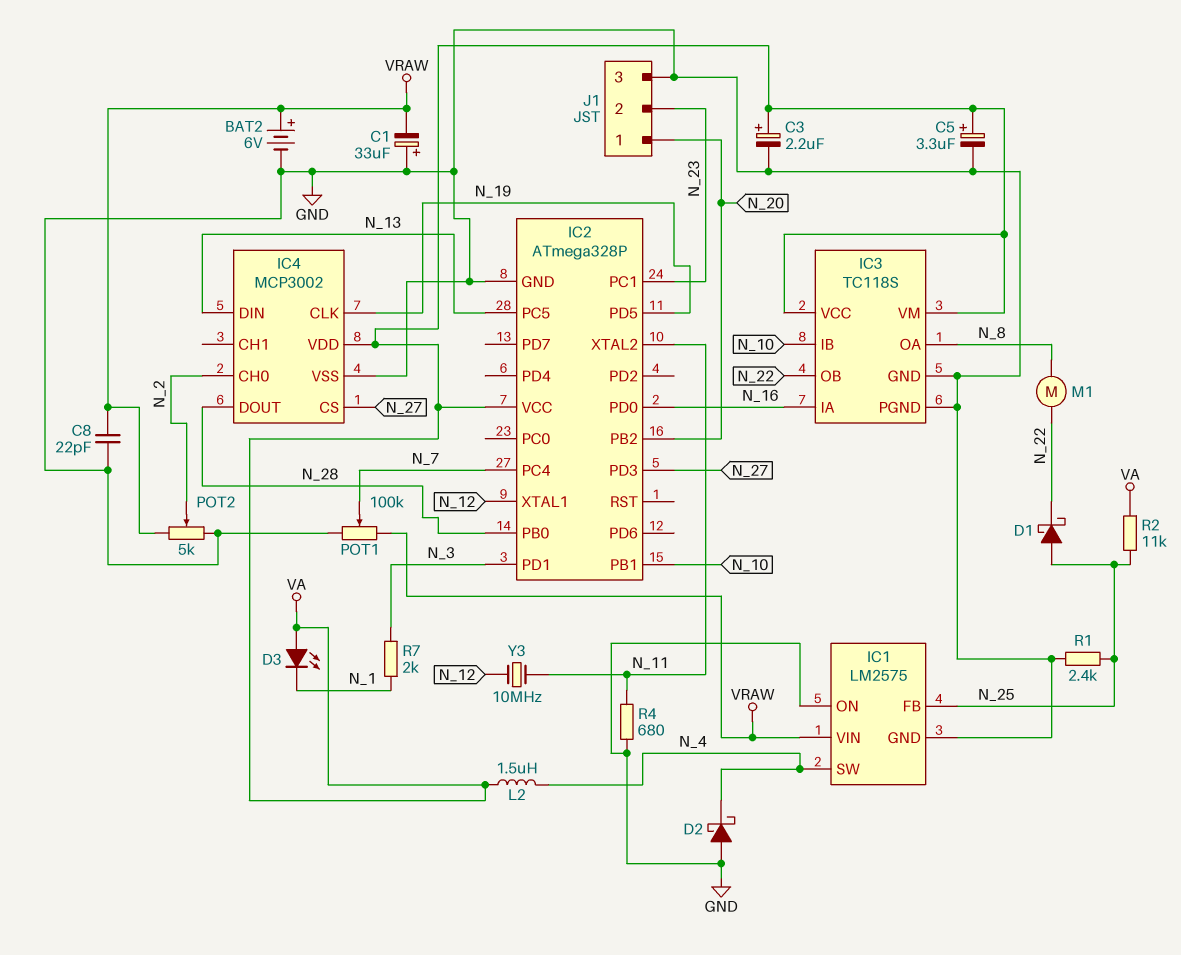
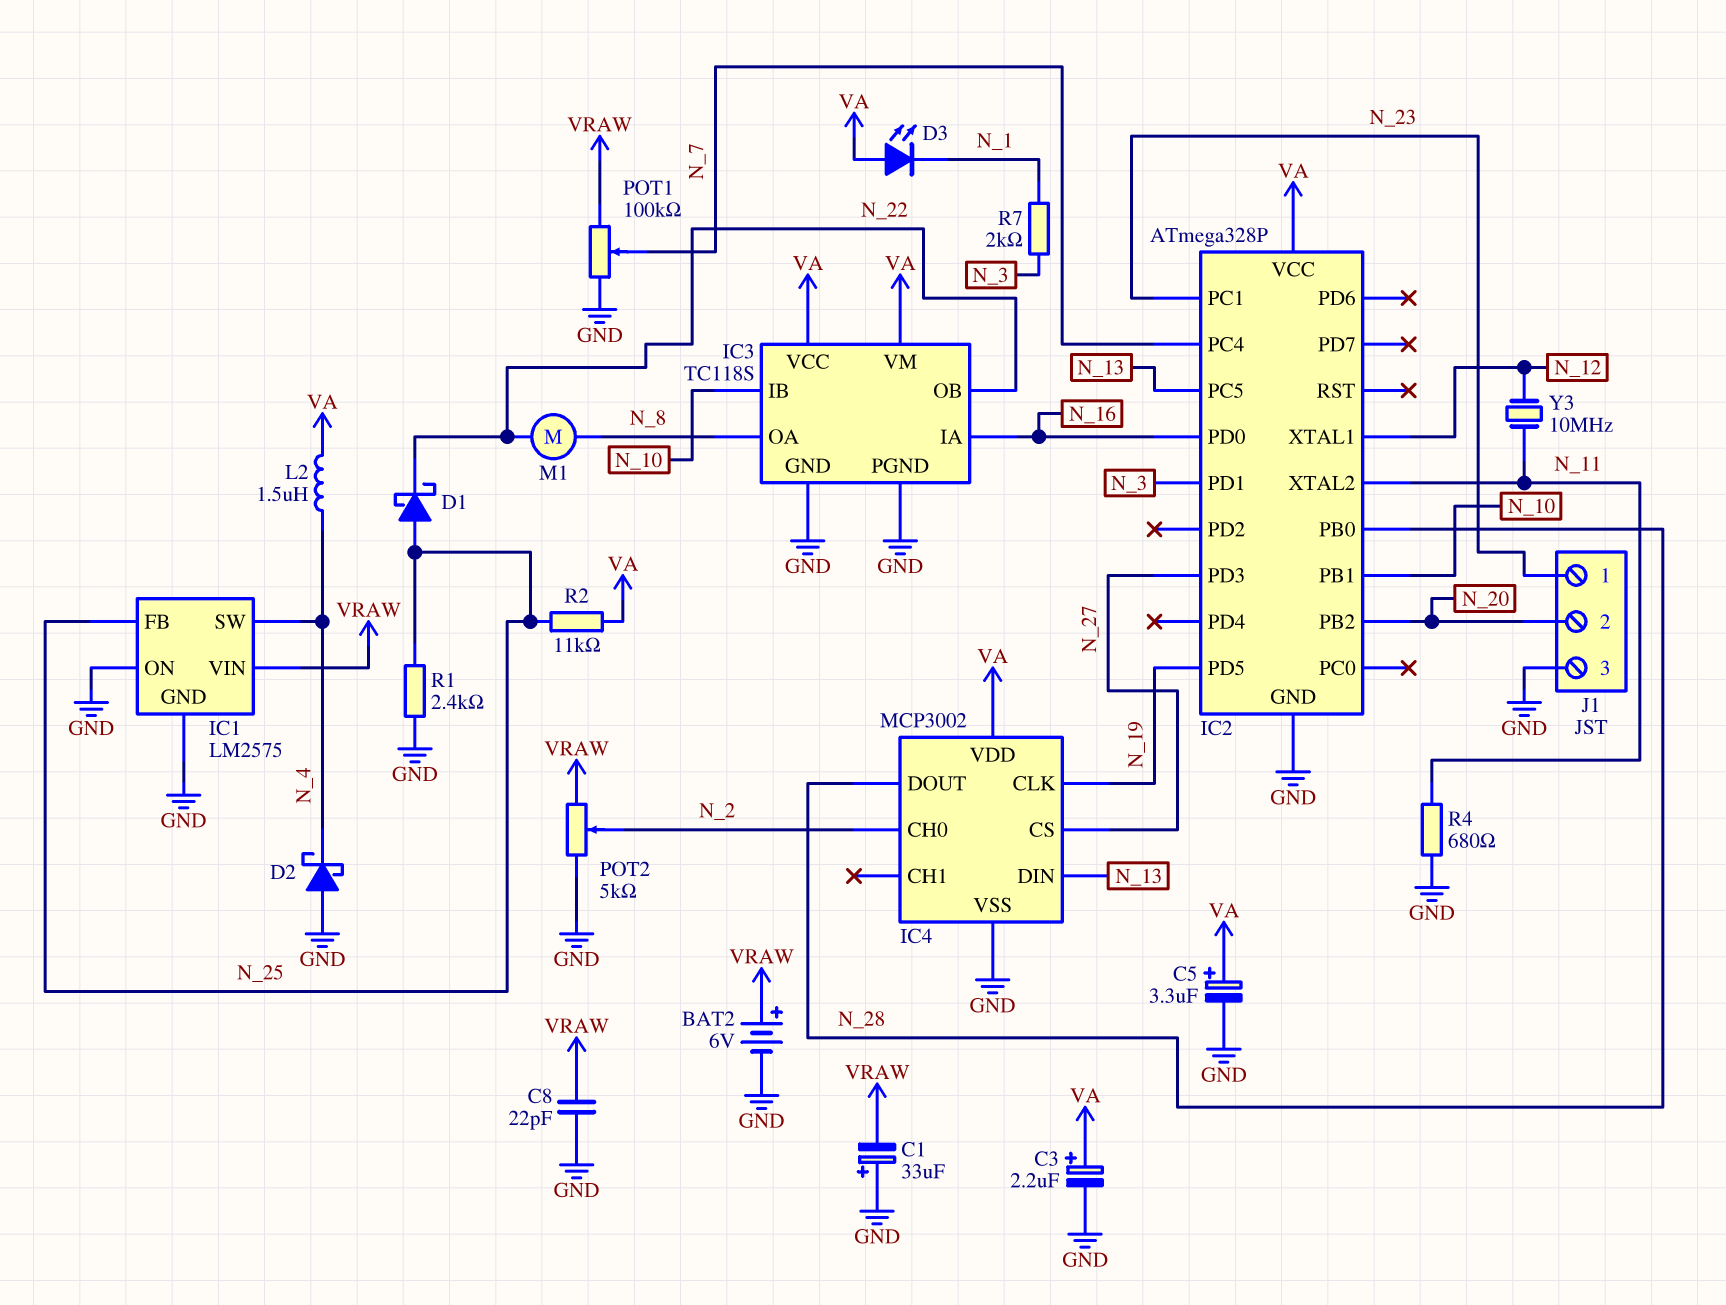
J1 pin 1: N_20 -> N_23
J1 pin 2: N_23 -> N_20

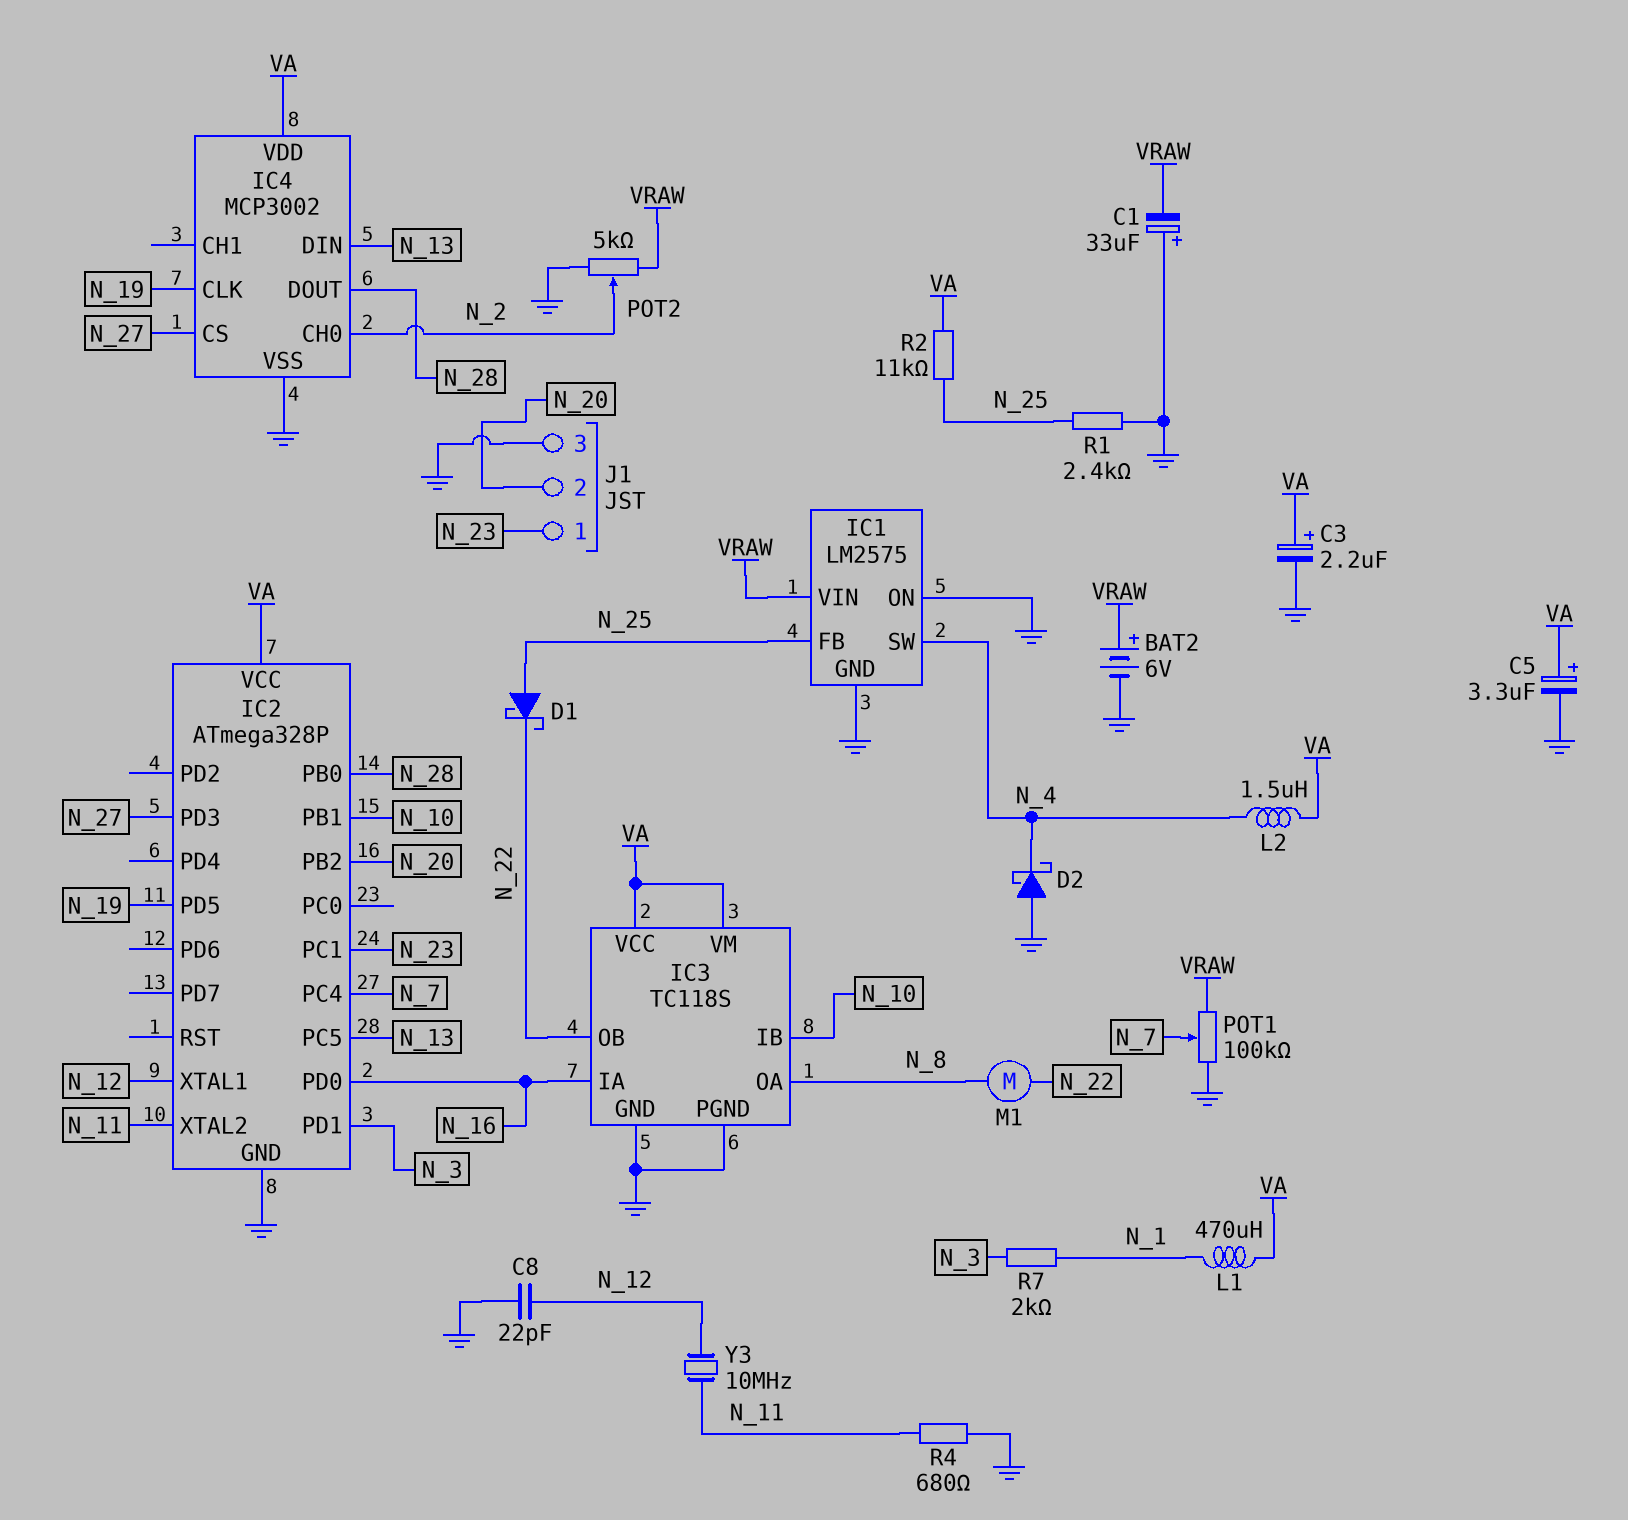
C8: 22pF (GND, VRAW) -> 22pF (GND, N_12)
D3: LED (A VA, K N_1) -> none
L1: none -> 470uH (N_1, VA)

